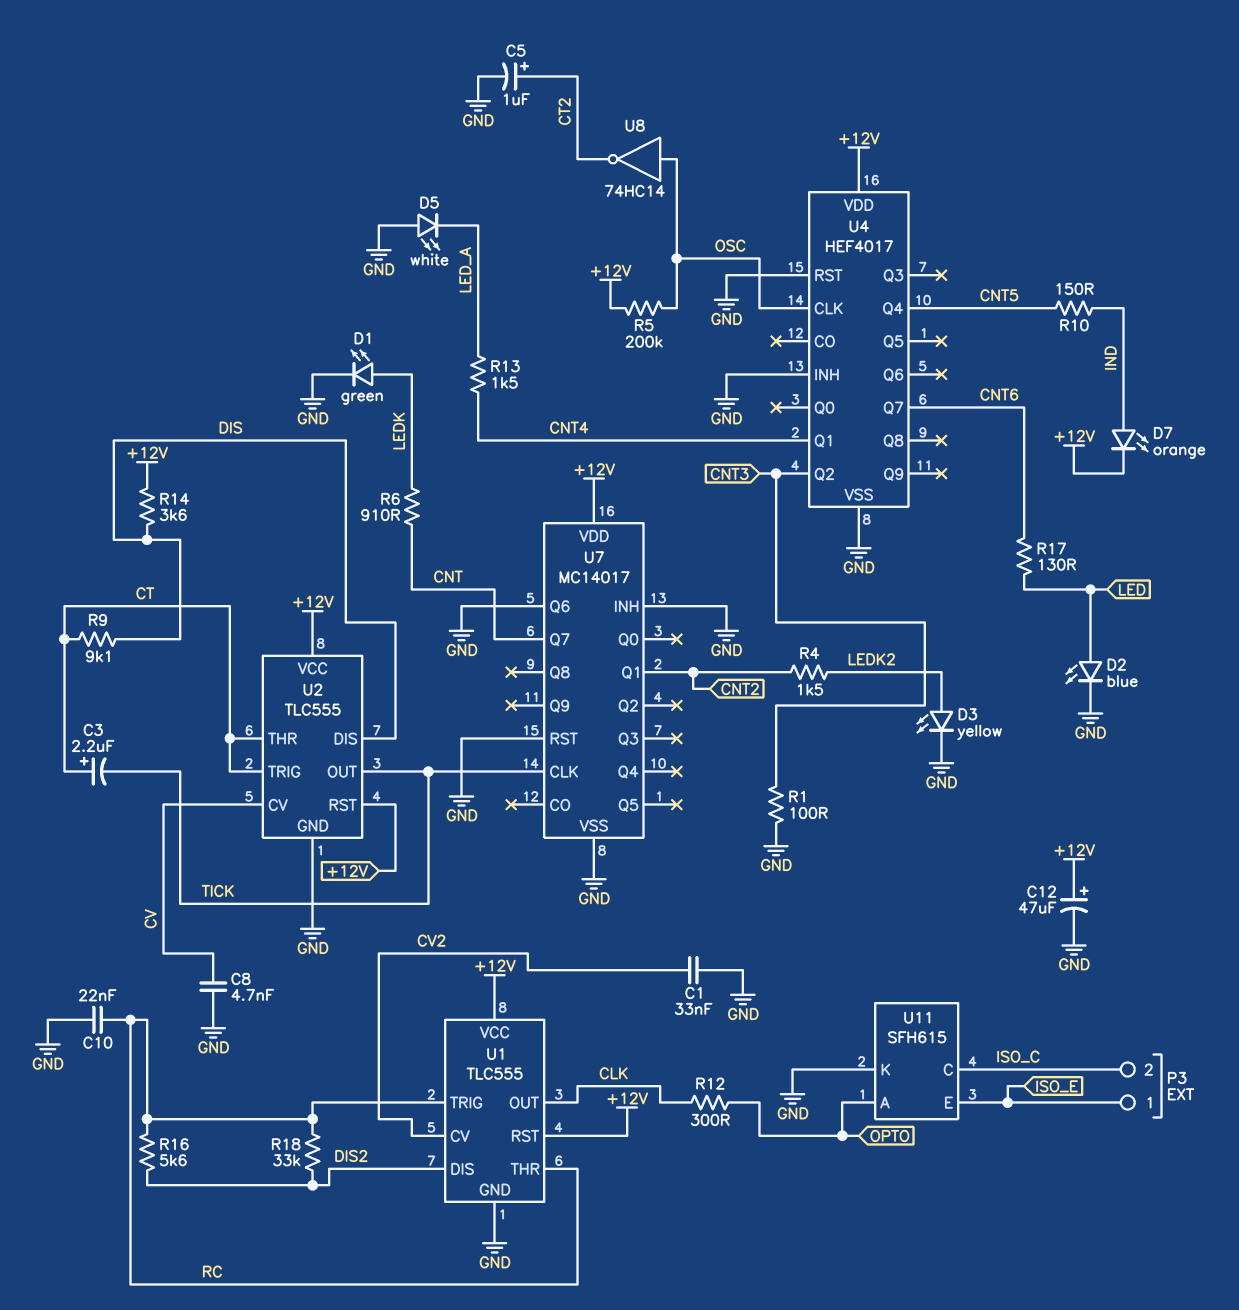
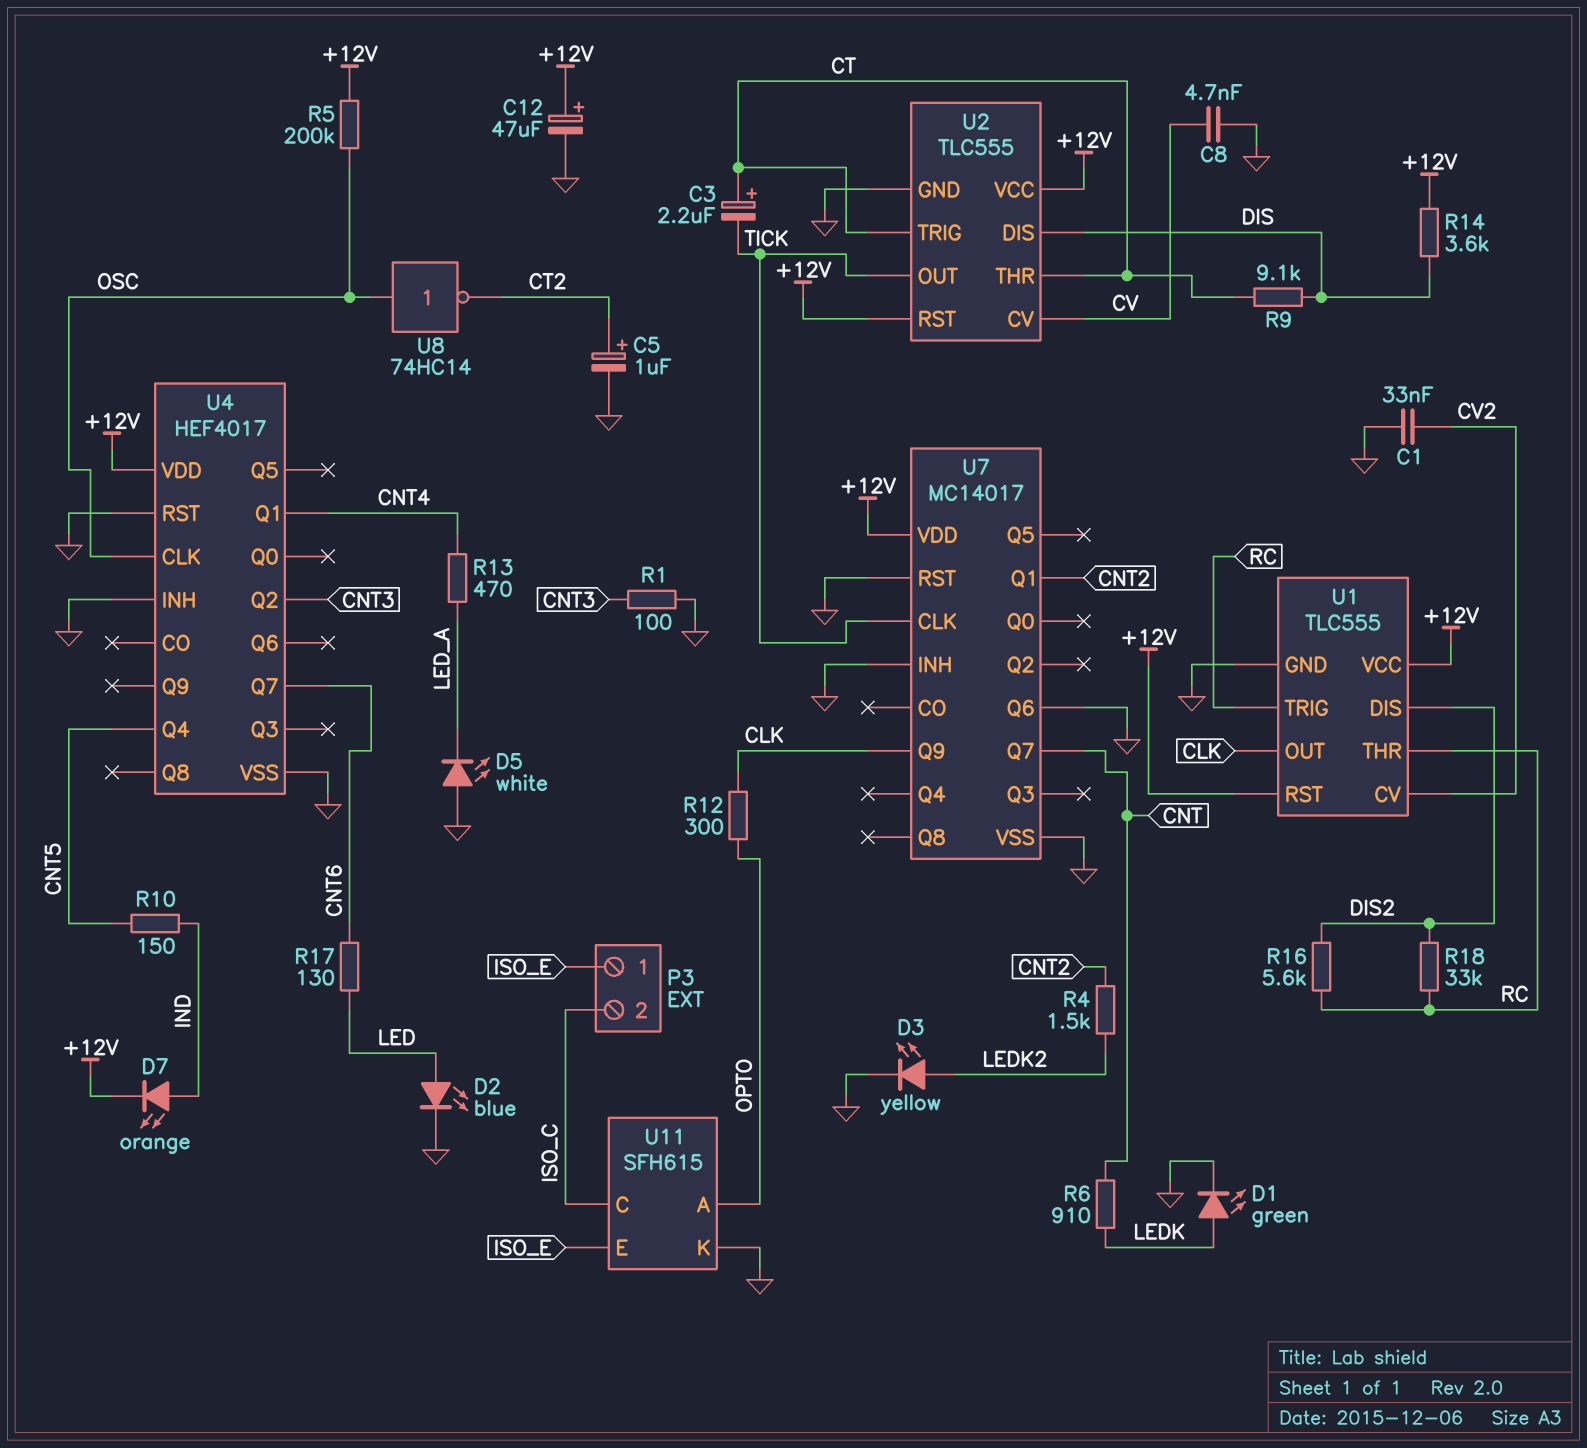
C10: 22nF (GND, RC) -> none
R13: 1.5k (CNT4, LED_A) -> 470 (CNT4, LED_A)
U7 pin Q9: none -> CLK

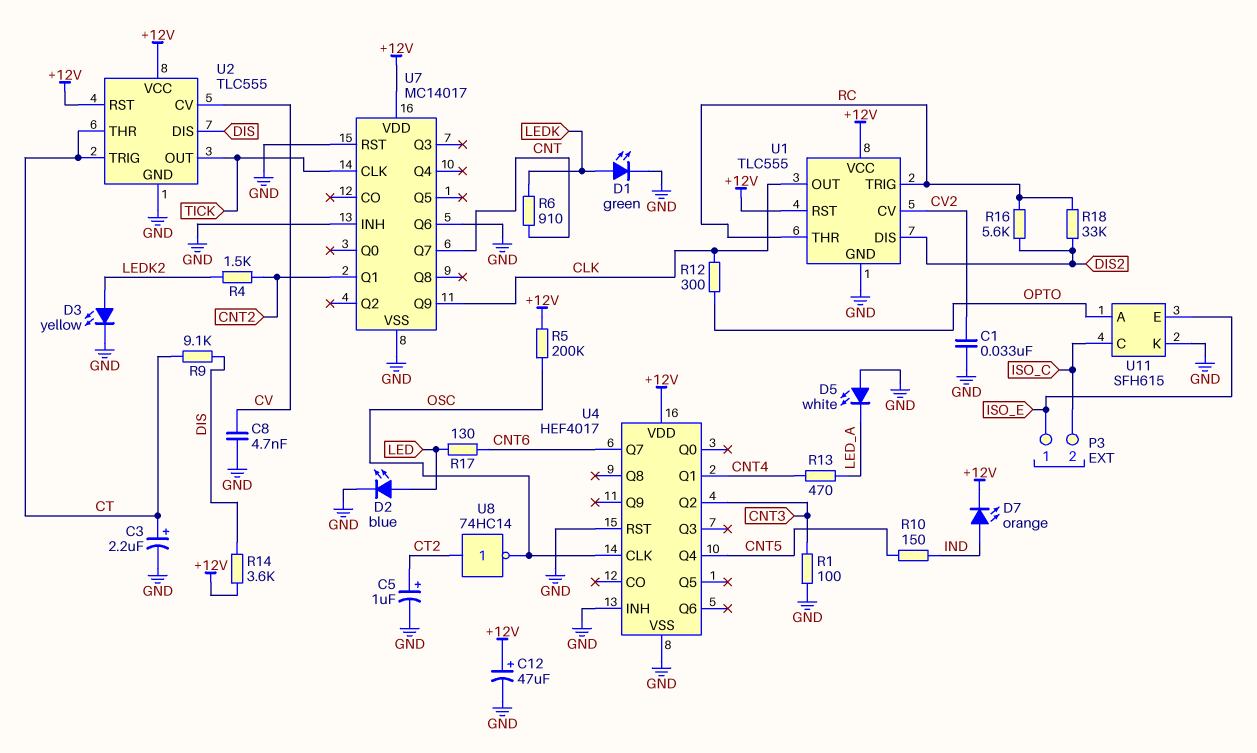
C3: 2.2uF (plus CT, minus TICK) -> 2.2uF (plus CT, minus GND)
U8: NOT 74HC14 (in OSC, out CT2) -> NOT 74HC14 (in CT2, out OSC)

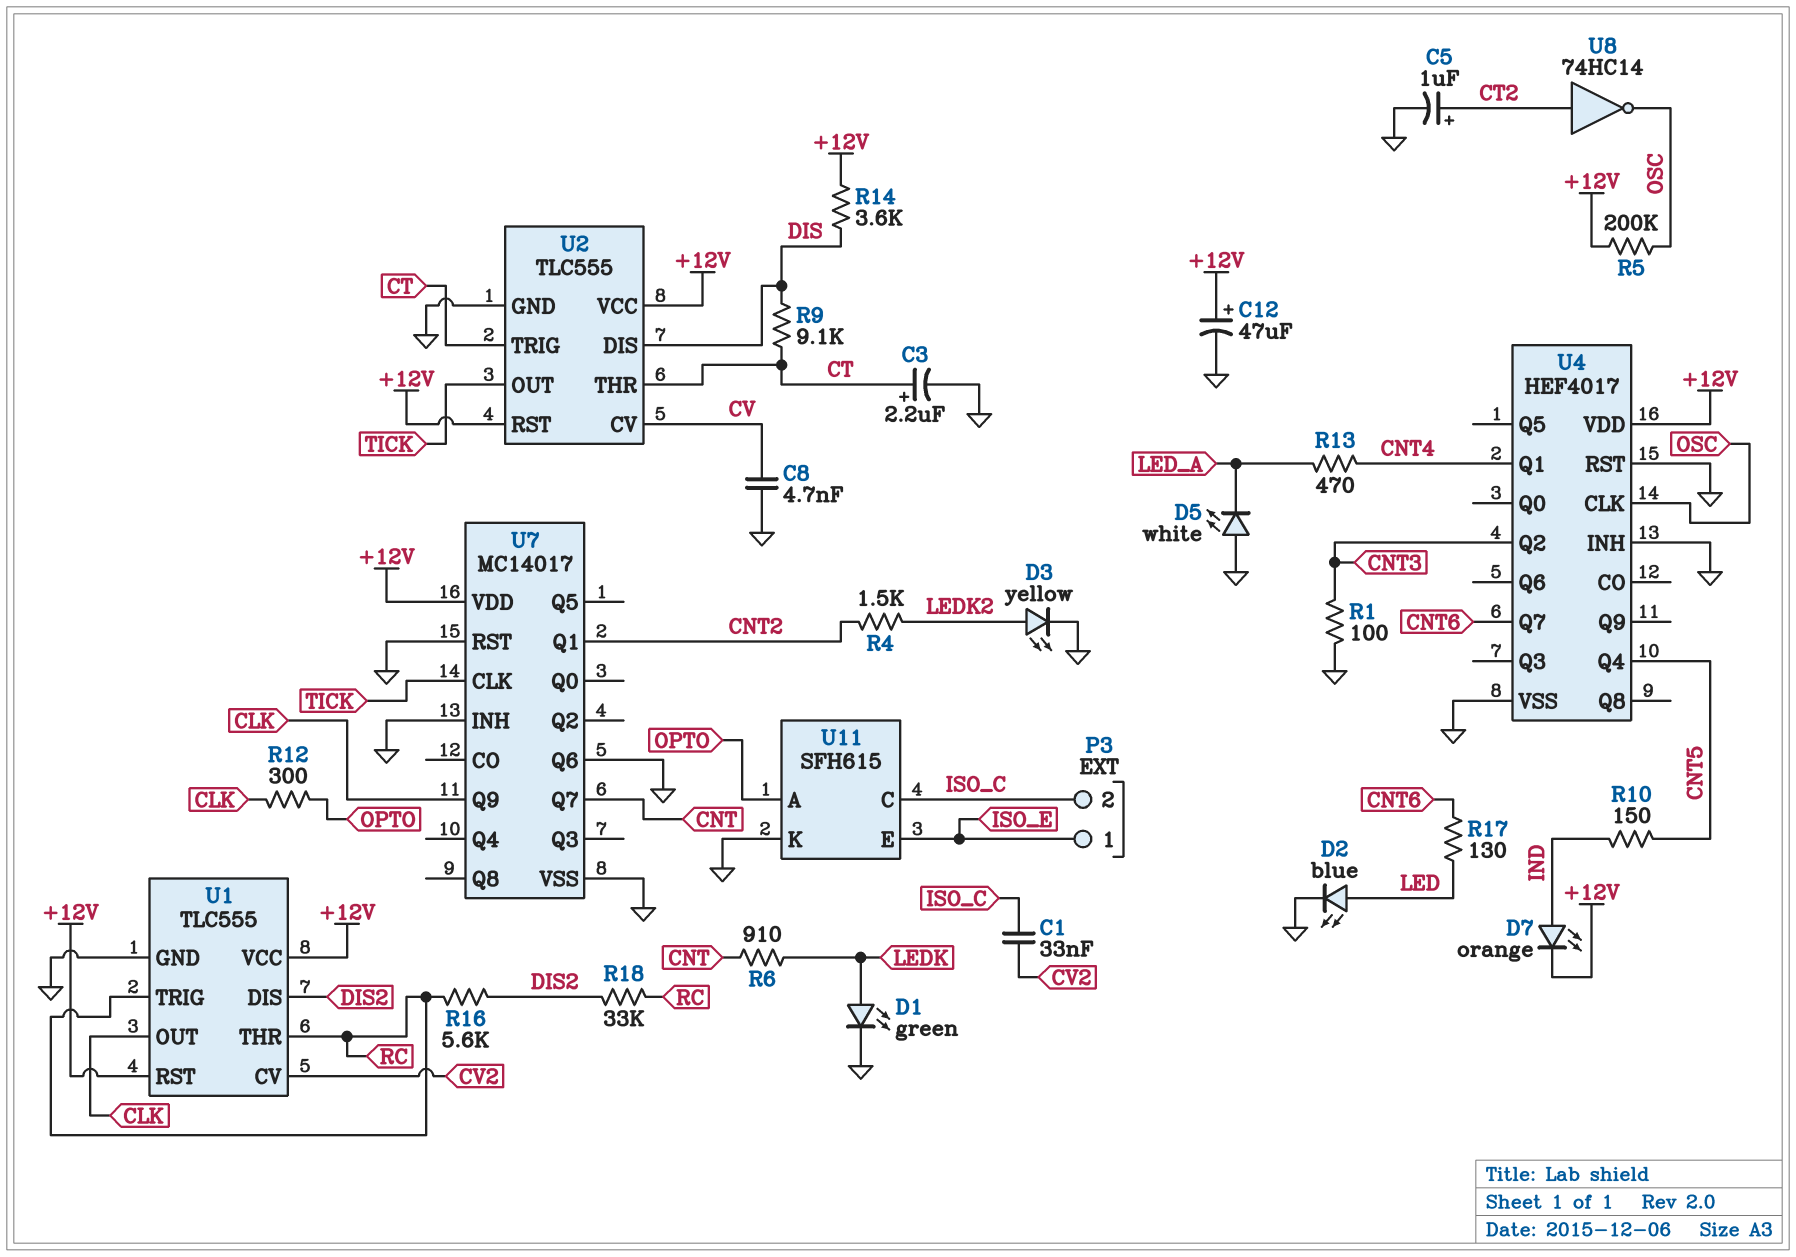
C1: 33nF (CV2, GND) -> 33nF (CV2, ISO_C)

